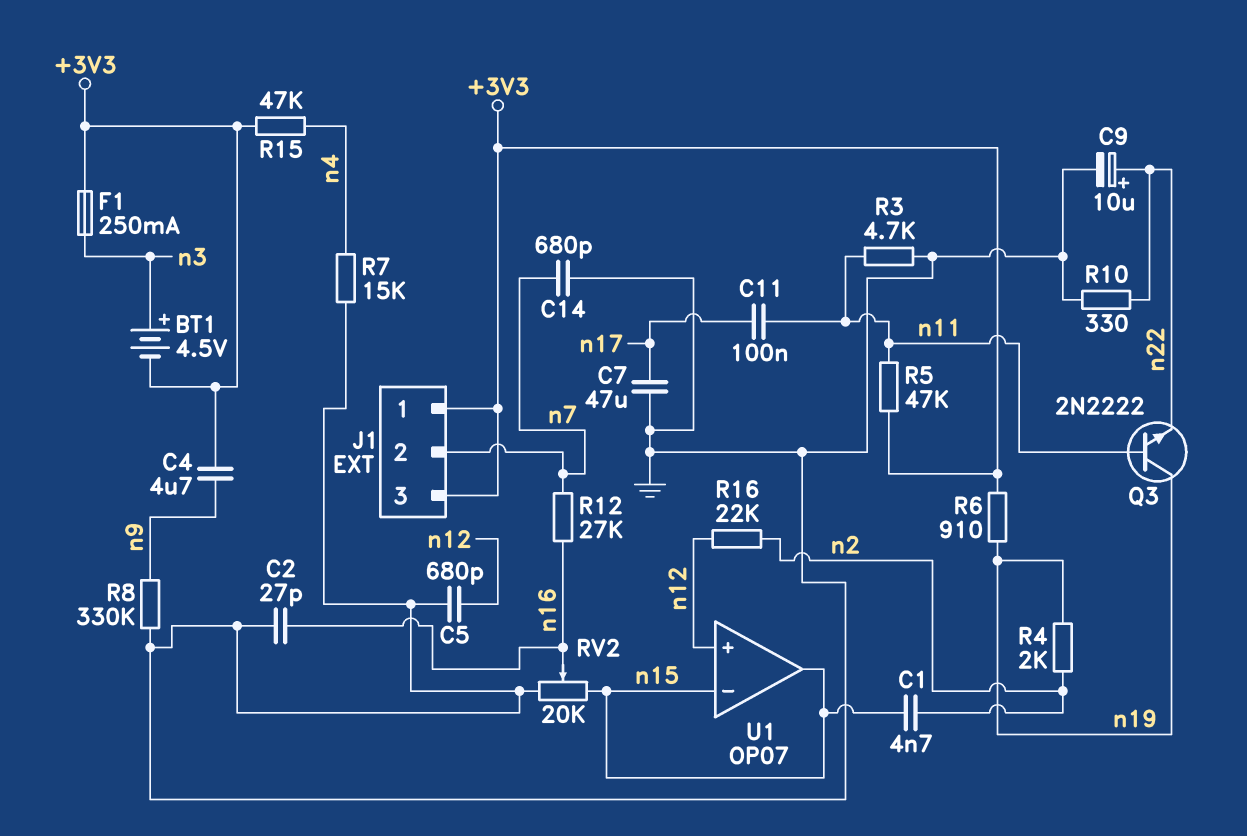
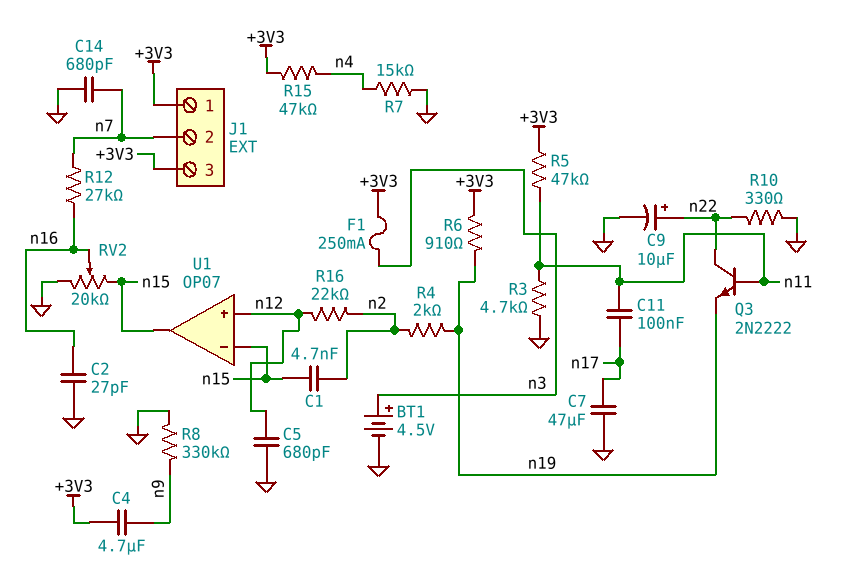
BT1: 4.5V (plus n3, minus +3V3) -> 4.5V (plus n3, minus GND)
Q3: NPN 2N2222 (B n11, C n19, E n22) -> NPN 2N2222 (B n11, C n22, E n19)

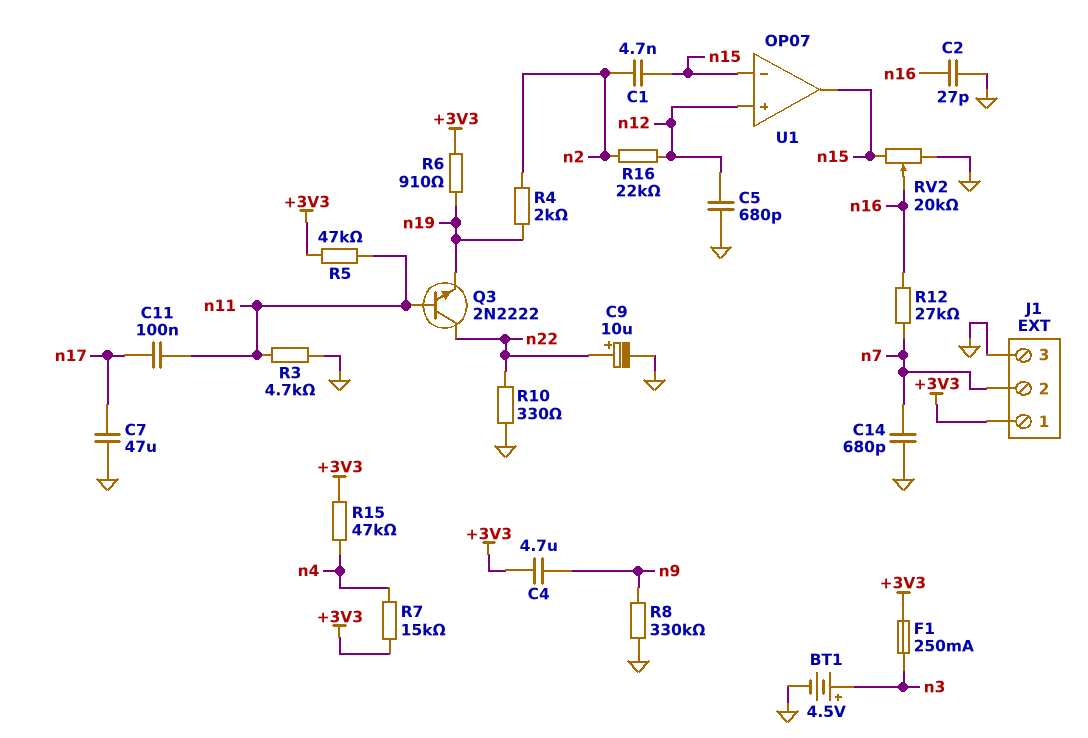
J1 pin 3: +3V3 -> GND
R7: 15k (GND, n4) -> 15k (+3V3, n4)

